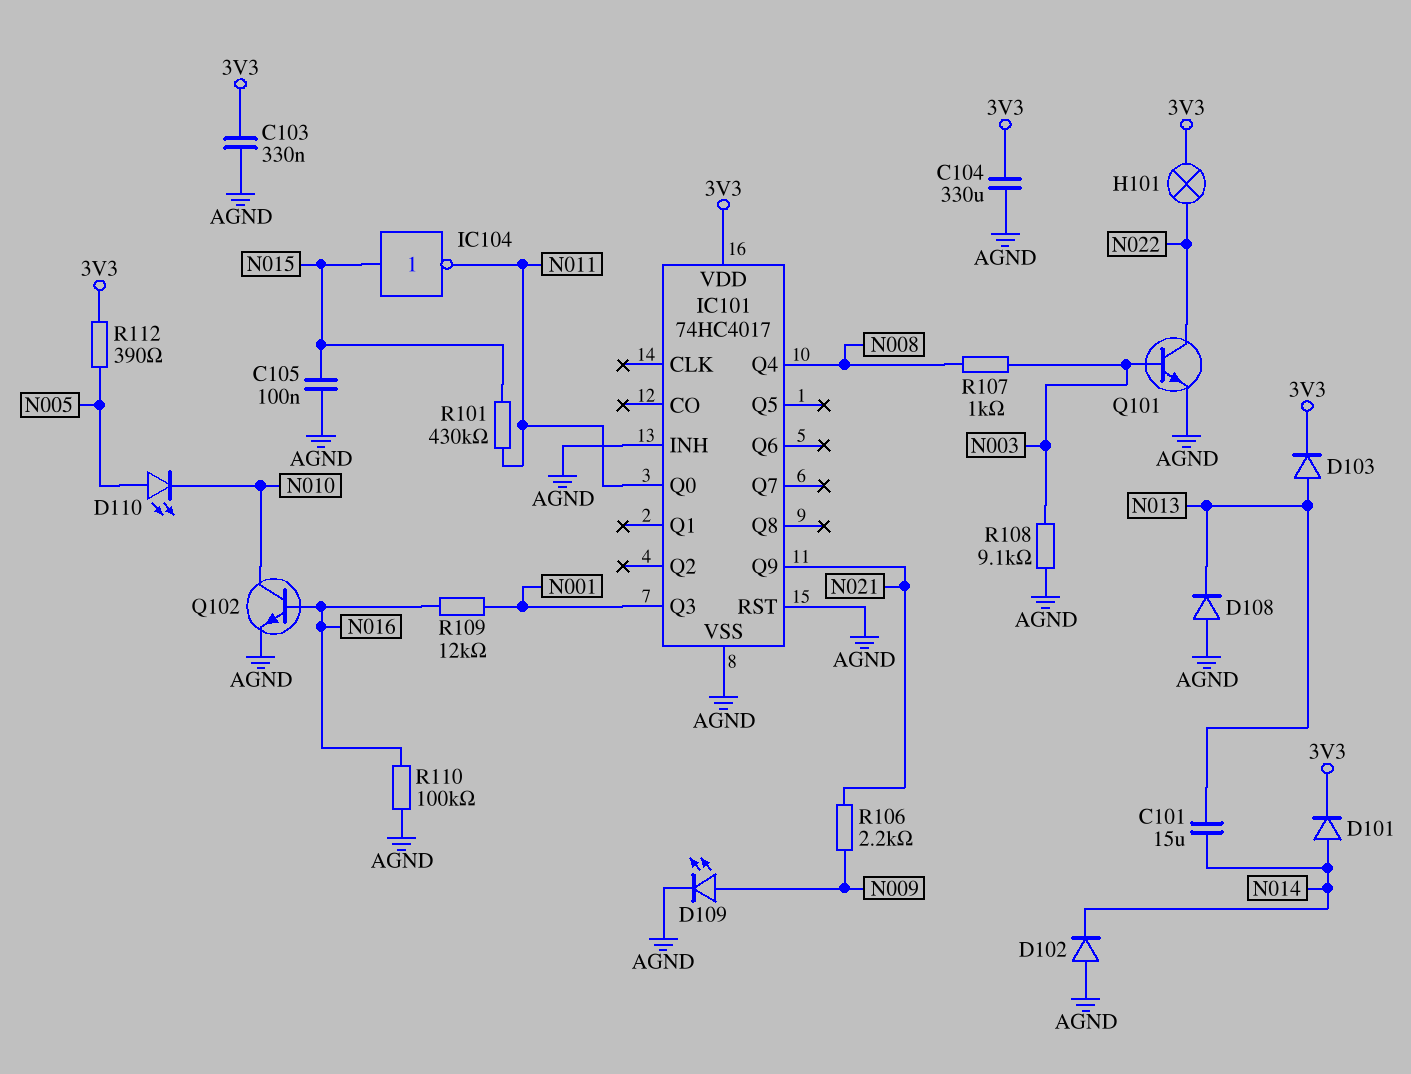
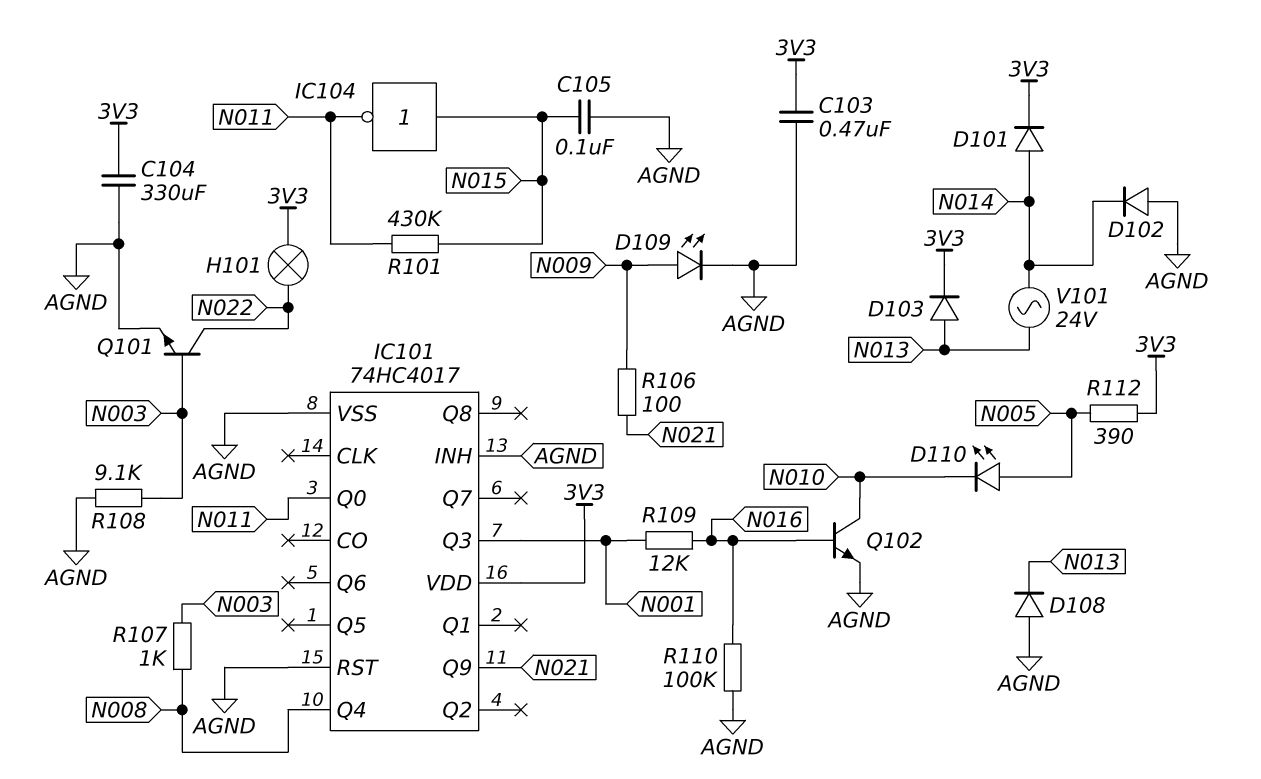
C101: 15uF (N013, N014) -> none
C103: 330nF (3V3, AGND) -> 470nF (3V3, AGND)
R106: 2.2k (N009, N021) -> 100 (N009, N021)
V101: none -> AC 24V (N013, N014)

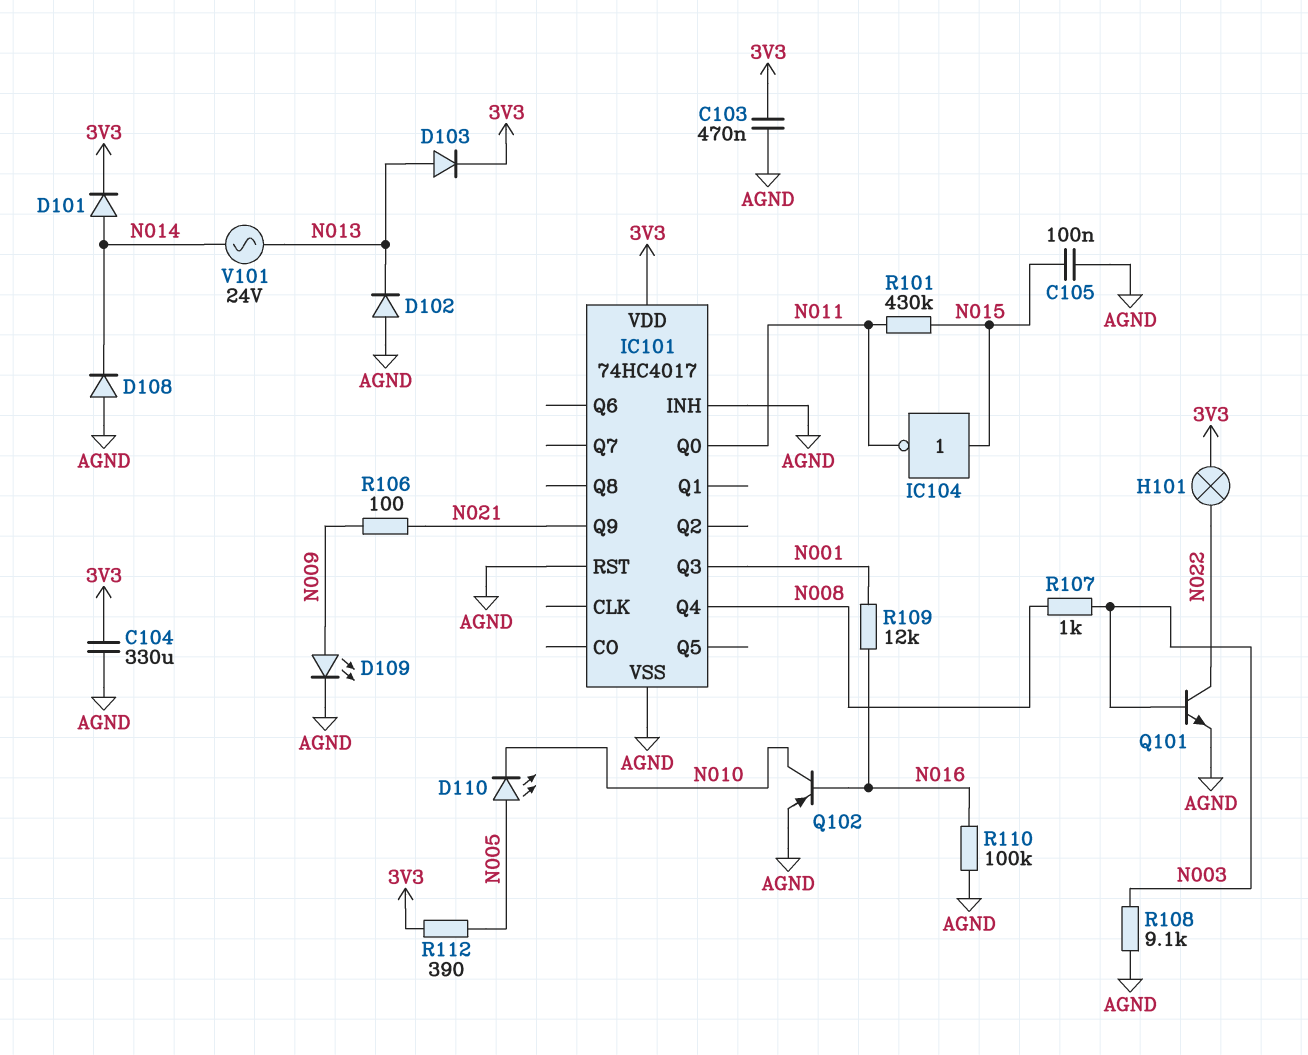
D102: diode (A AGND, K N014) -> diode (A AGND, K N013)
D108: diode (A AGND, K N013) -> diode (A AGND, K N014)
Q102: NPN (B N016, C N010, E AGND) -> PNP (B N016, C N010, E AGND)

